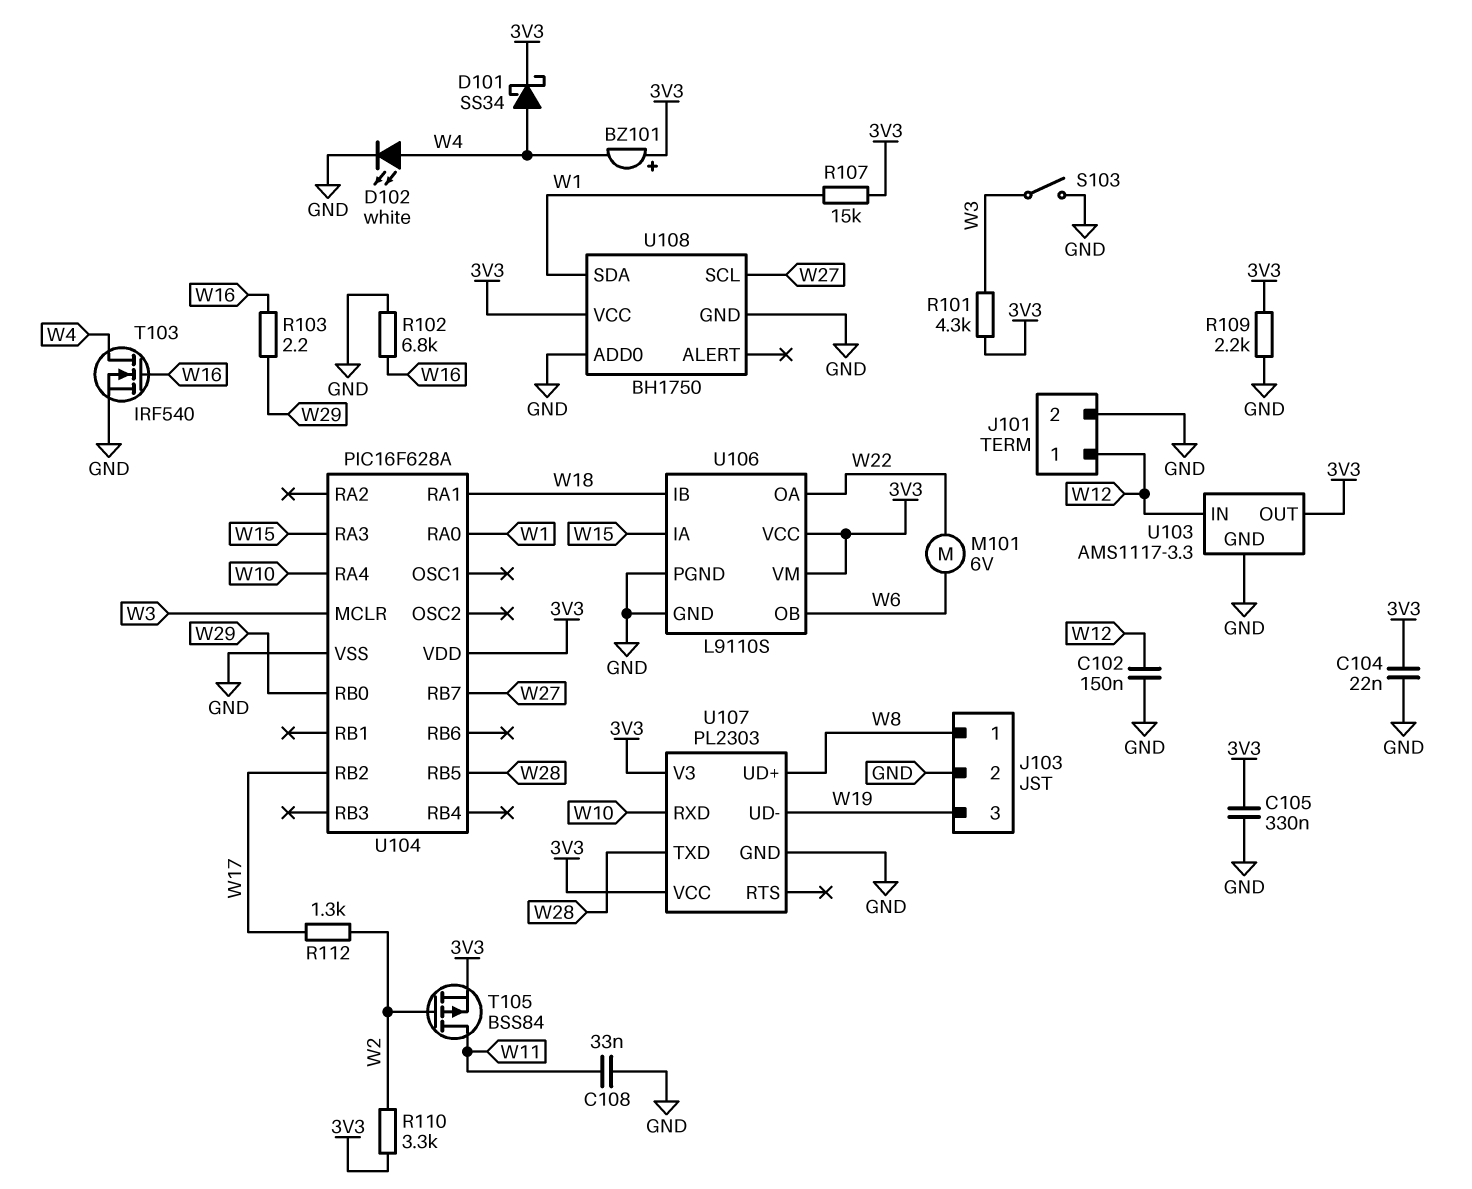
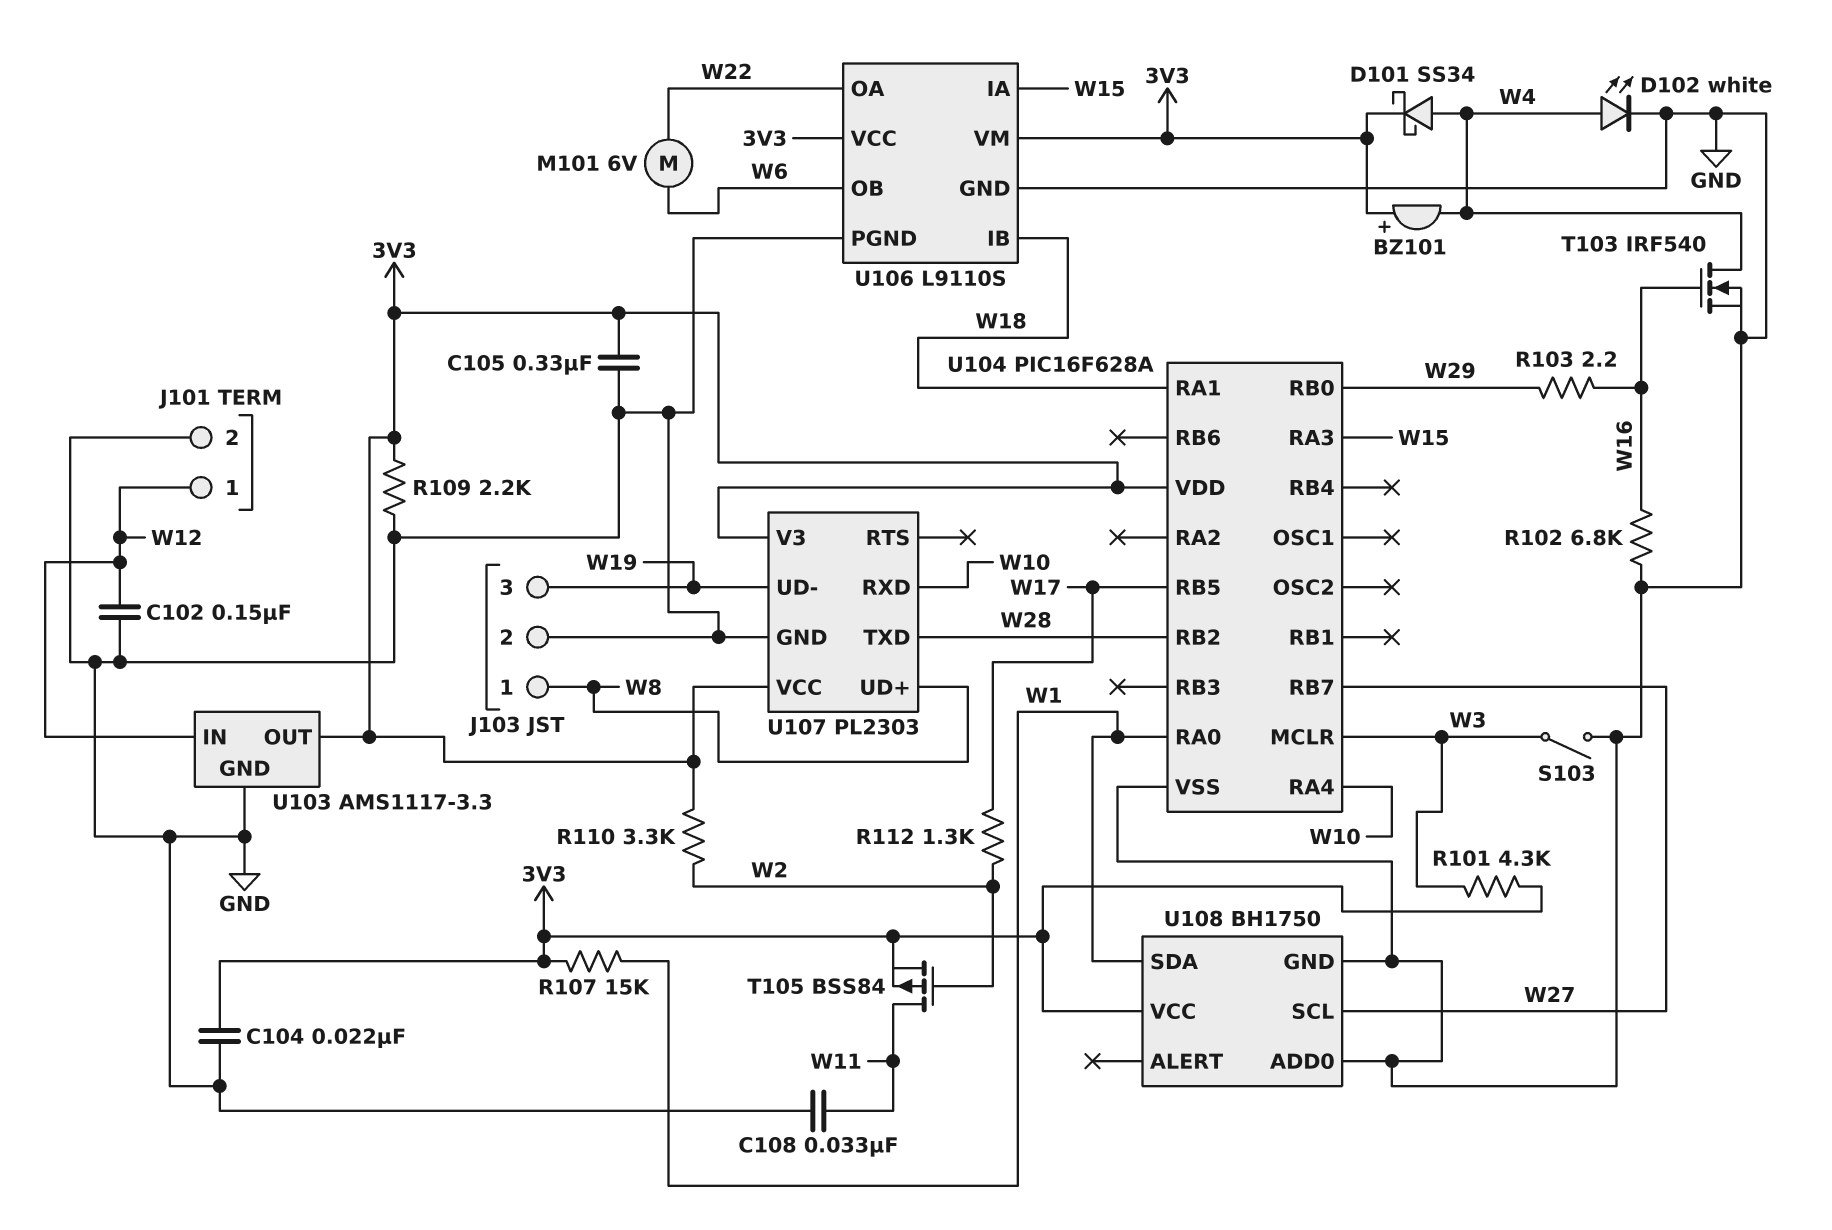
U104 pin RB2: W17 -> W28
U104 pin RB5: W28 -> W17

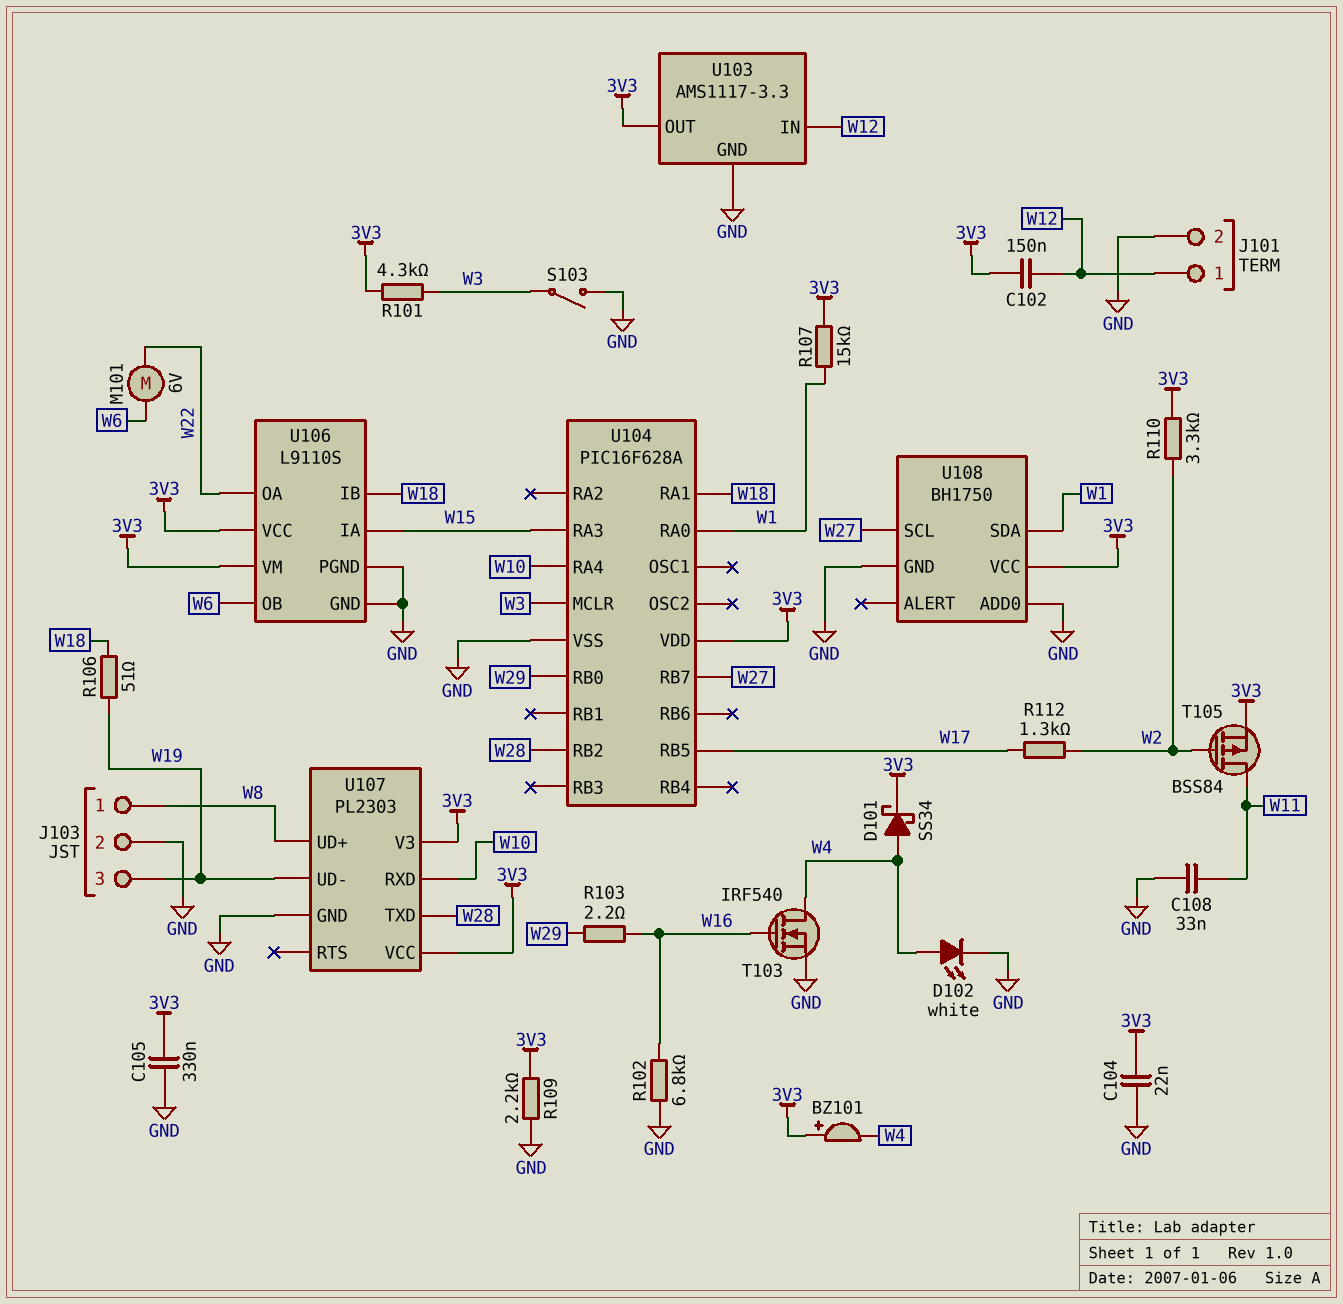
C102: 150nF (GND, W12) -> 150nF (3V3, W12)
R106: none -> 51 (W18, W19)

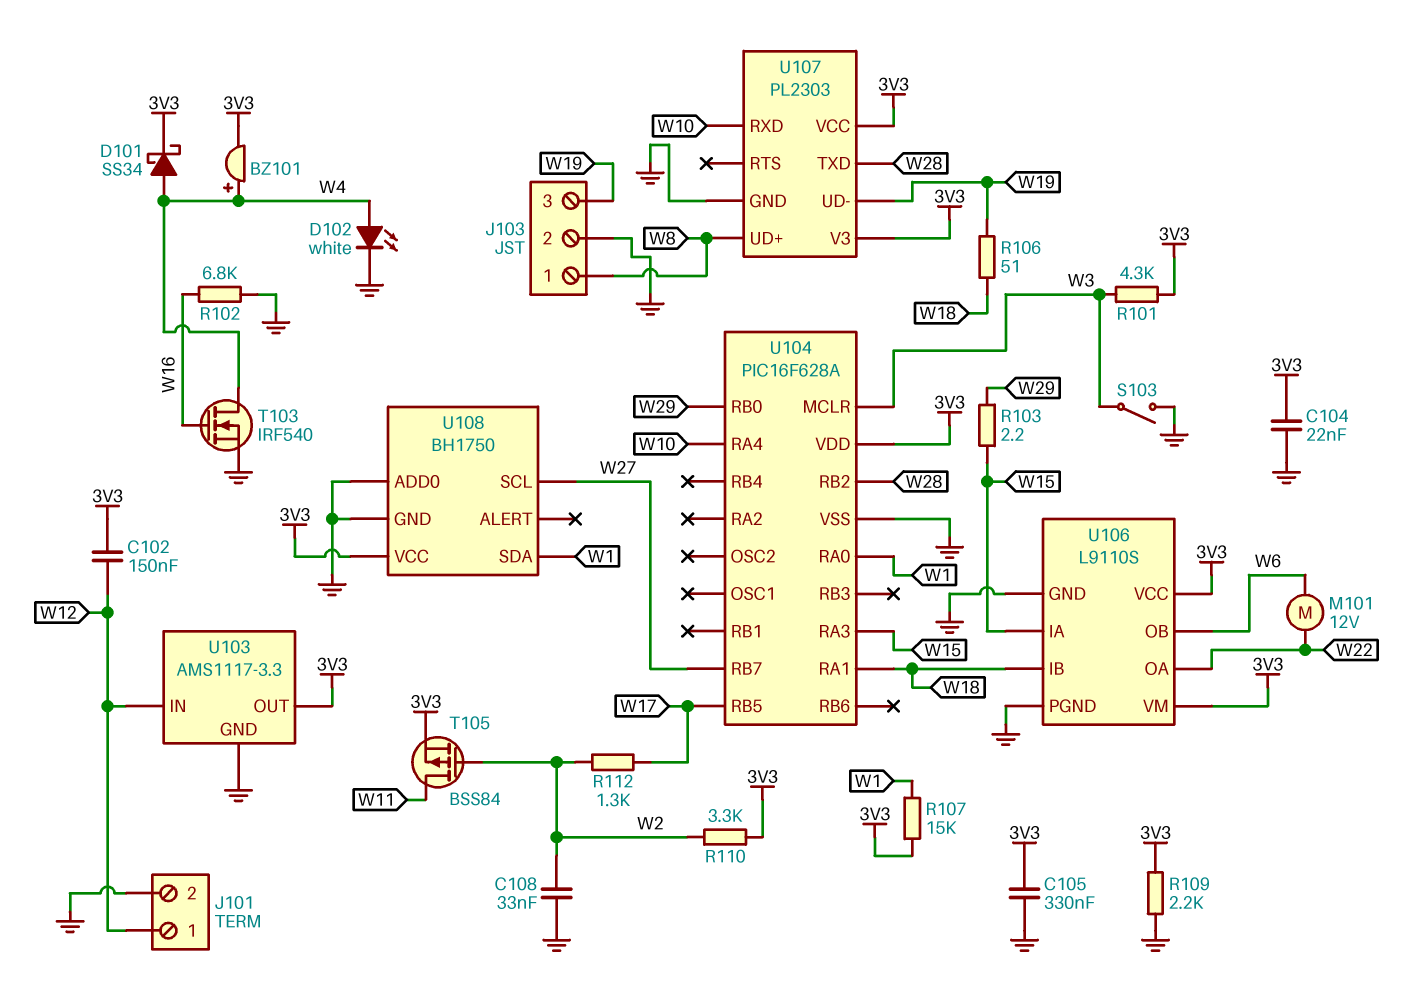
BZ101: buzzer (plus 3V3, minus W4) -> buzzer (plus W4, minus 3V3)
C108: 33nF (GND, W11) -> 33nF (GND, W2)
M101: motor 6V (W6, W22) -> motor 12V (W6, W22)
R103: 2.2 (W16, W29) -> 2.2 (W15, W29)

